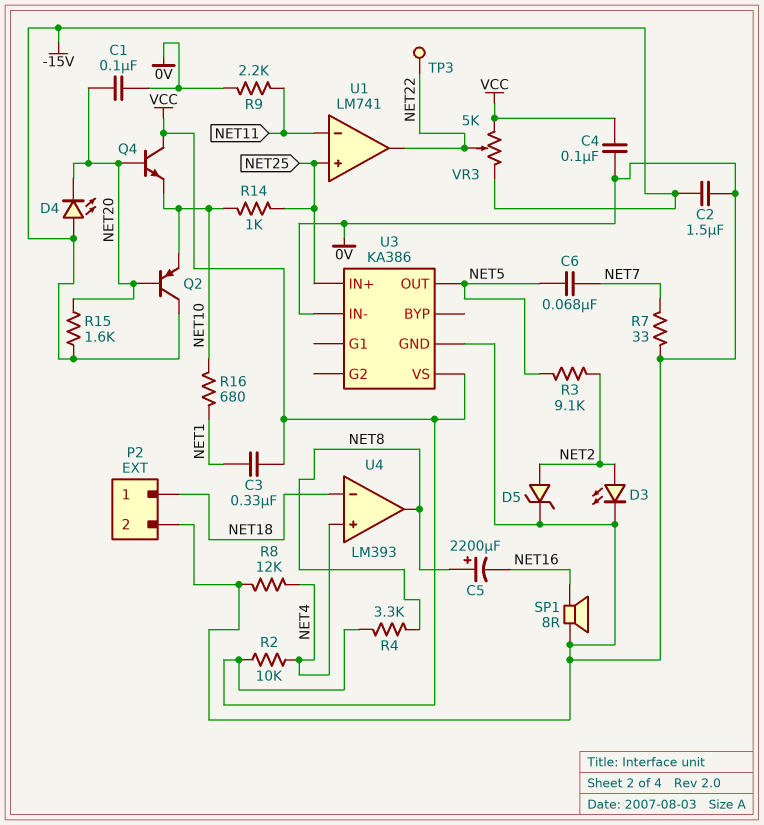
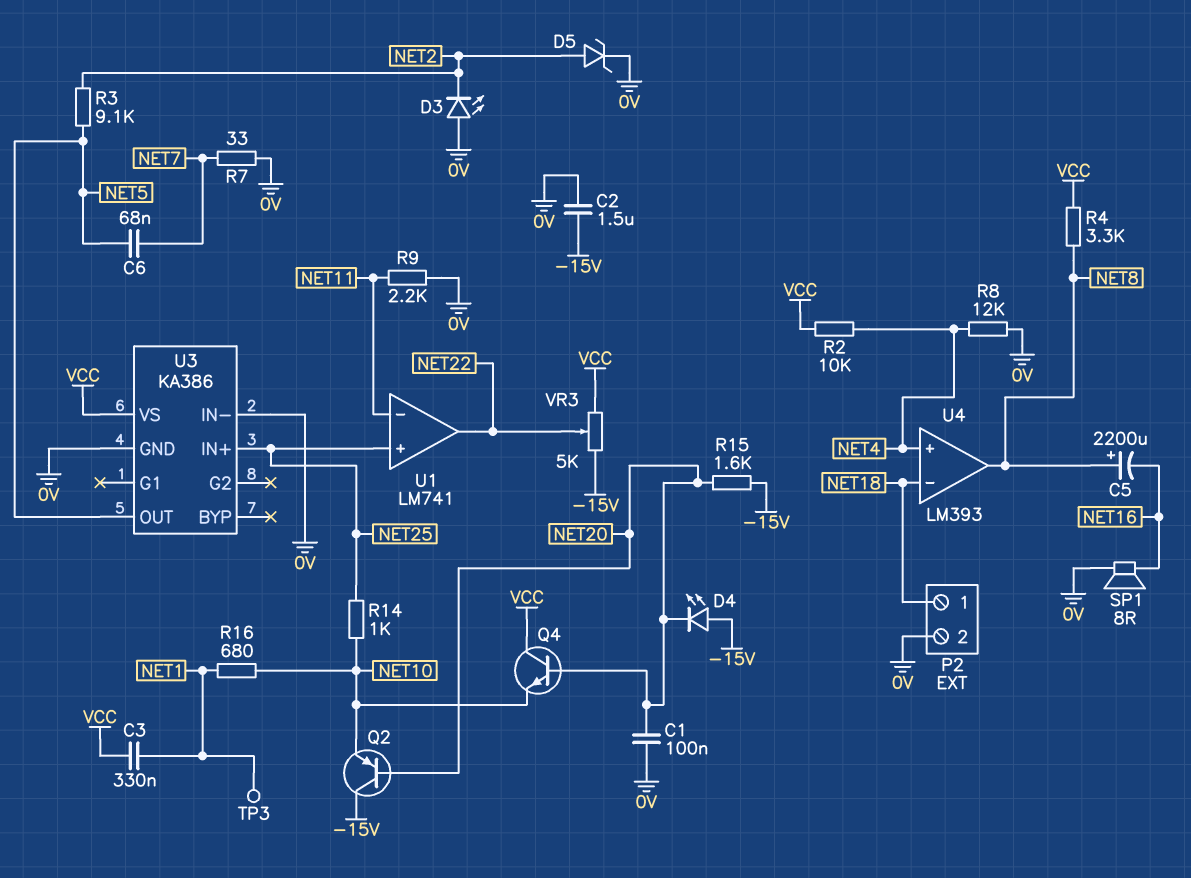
C4: 100nF (0V, VCC) -> none
D3: LED (A NET2, K 0V) -> LED (A 0V, K NET2)
TP3: test point (NET22) -> test point (NET1)

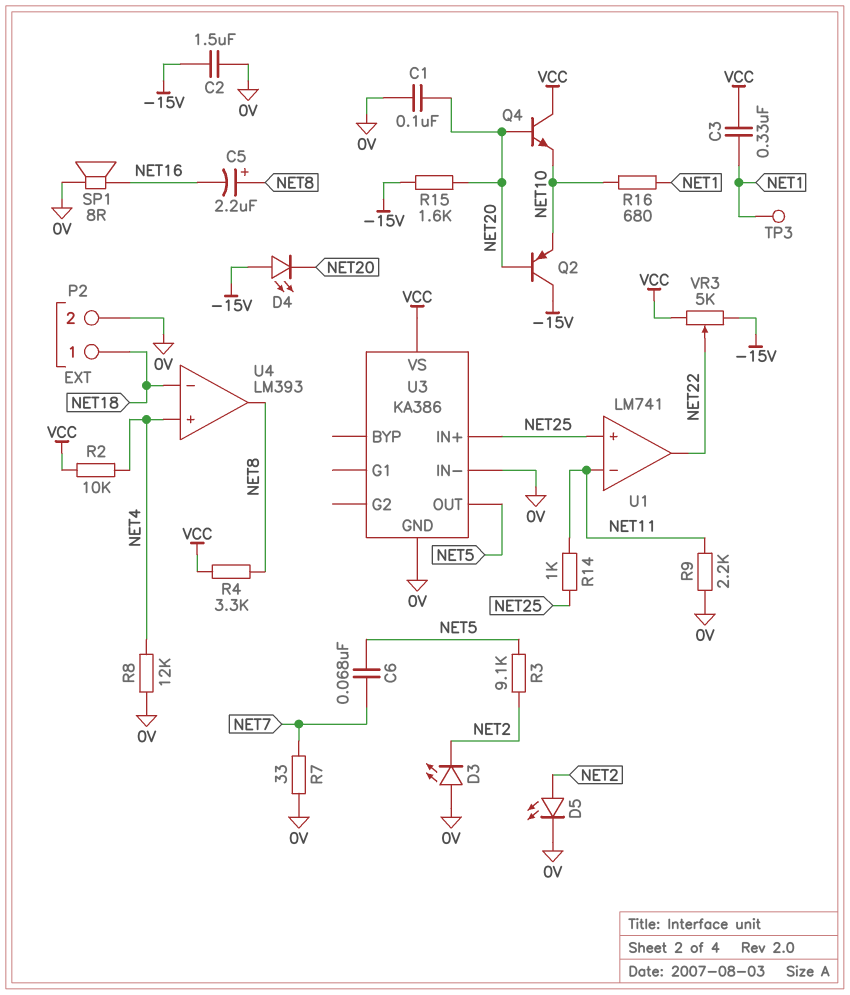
C5: 2200uF (plus NET8, minus NET16) -> 2.2uF (plus NET8, minus NET16)
D5: zener (A NET2, K 0V) -> LED (A NET2, K 0V)
R14: 1k (NET10, NET25) -> 1k (NET11, NET25)

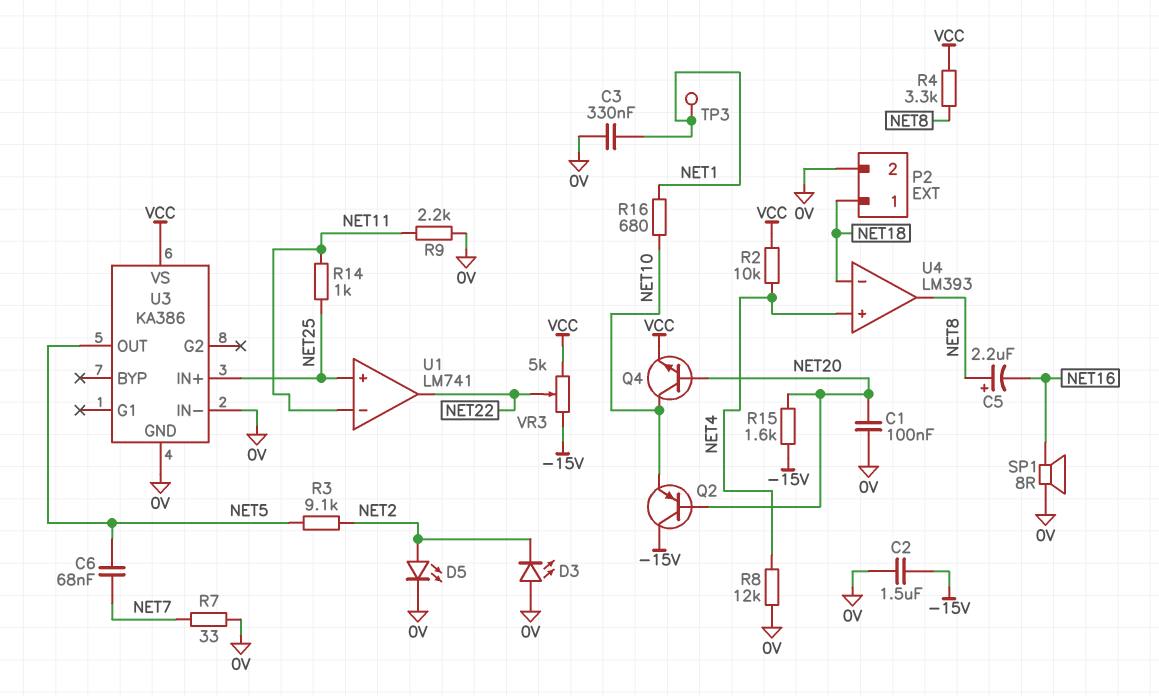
C3: 330nF (NET1, VCC) -> 330nF (0V, NET1)
D4: LED (A -15V, K NET20) -> none
Q4: NPN (B NET20, C VCC, E NET10) -> NPN (B NET20, C NET10, E VCC)

